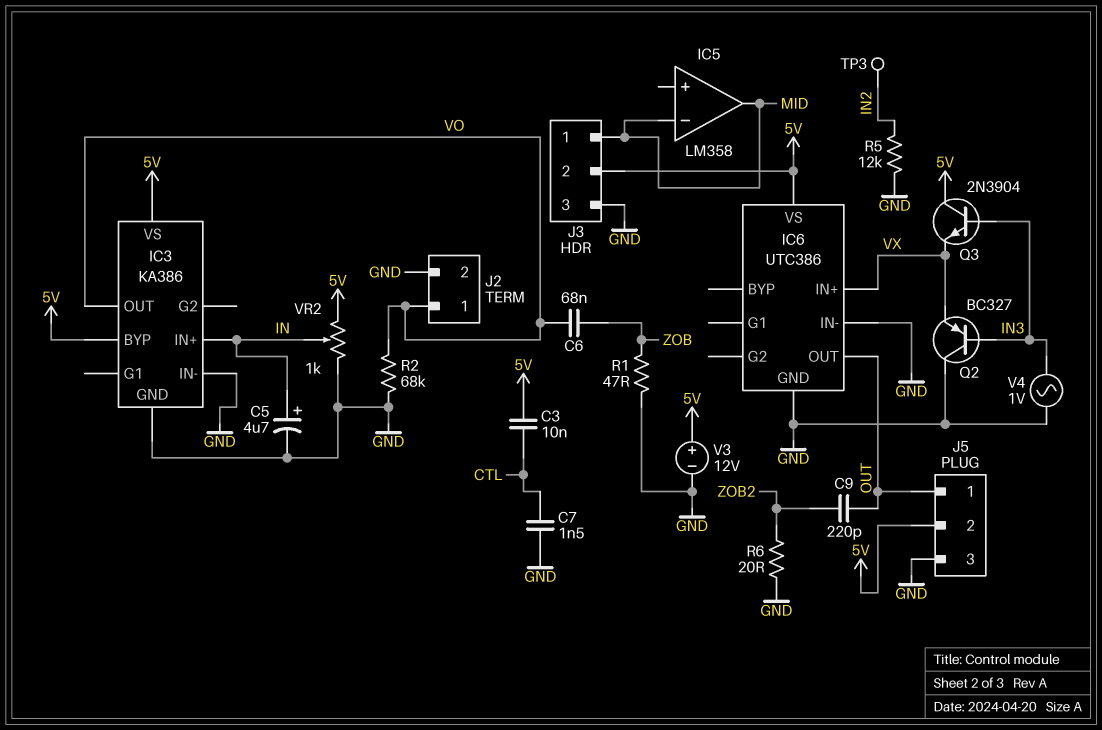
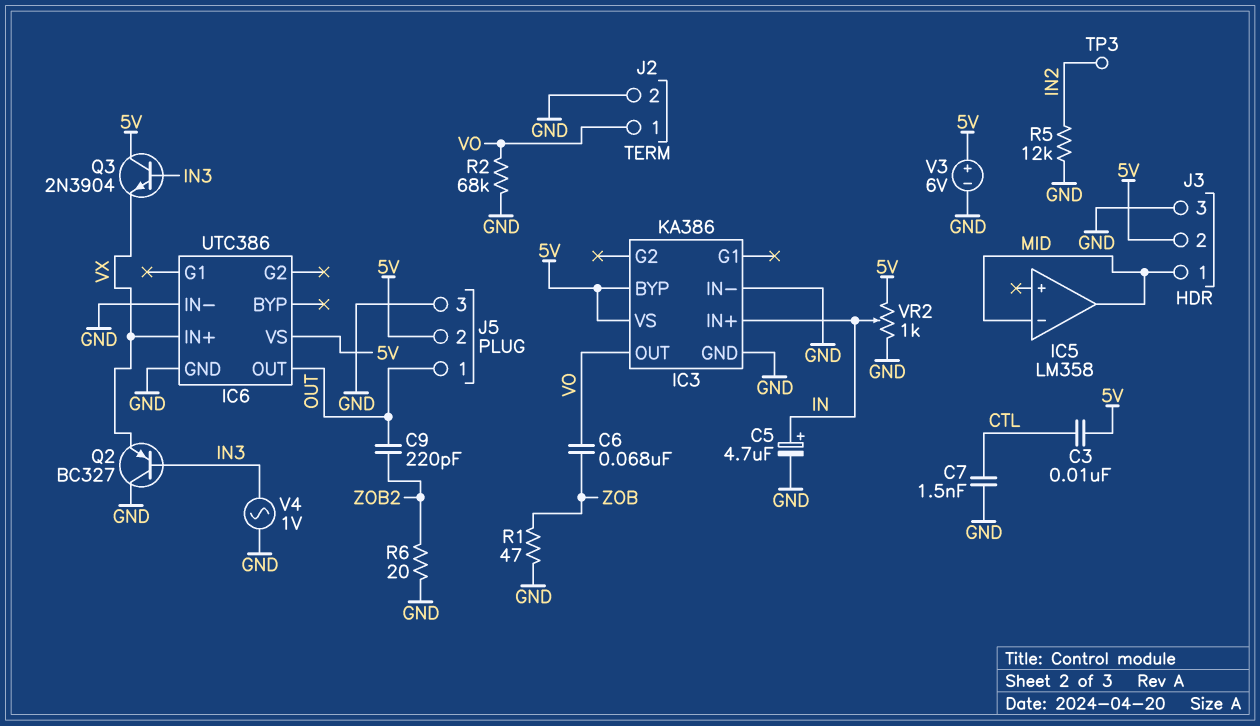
V3: 12V (plus 5V, minus GND) -> 6V (plus 5V, minus GND)

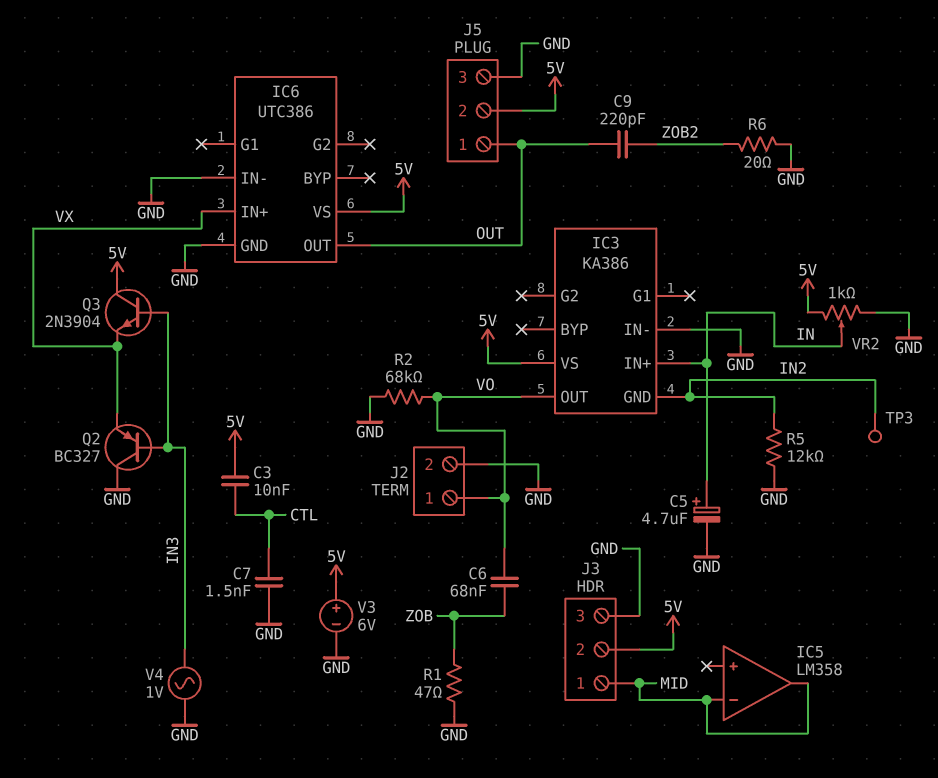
IC3 pin BYP: 5V -> none
IC3 pin GND: GND -> IN2

